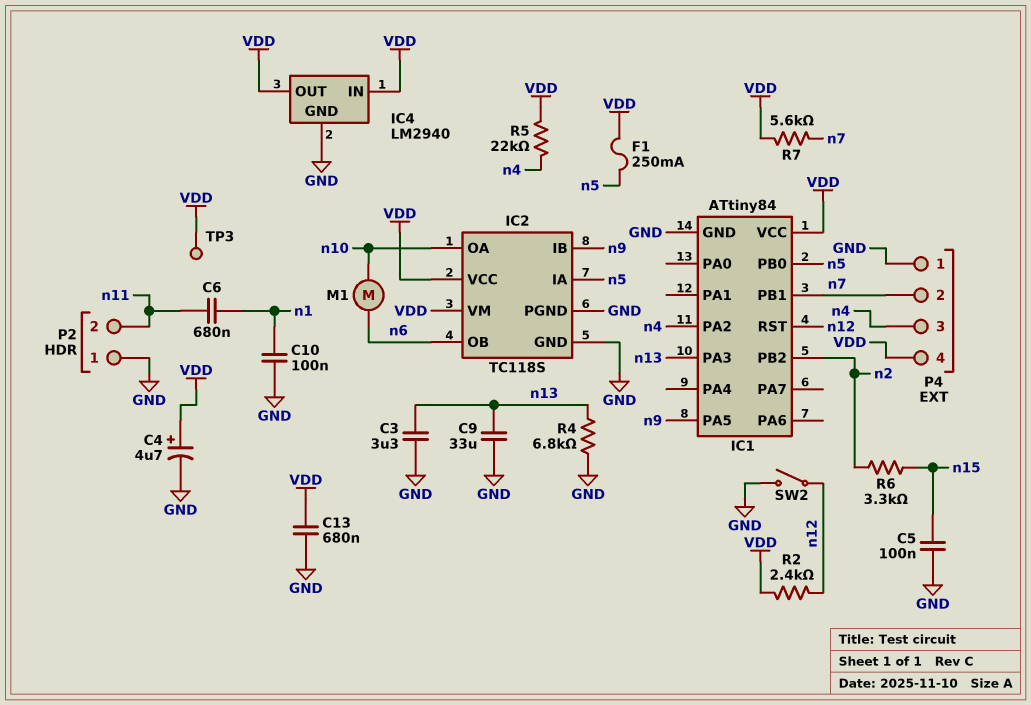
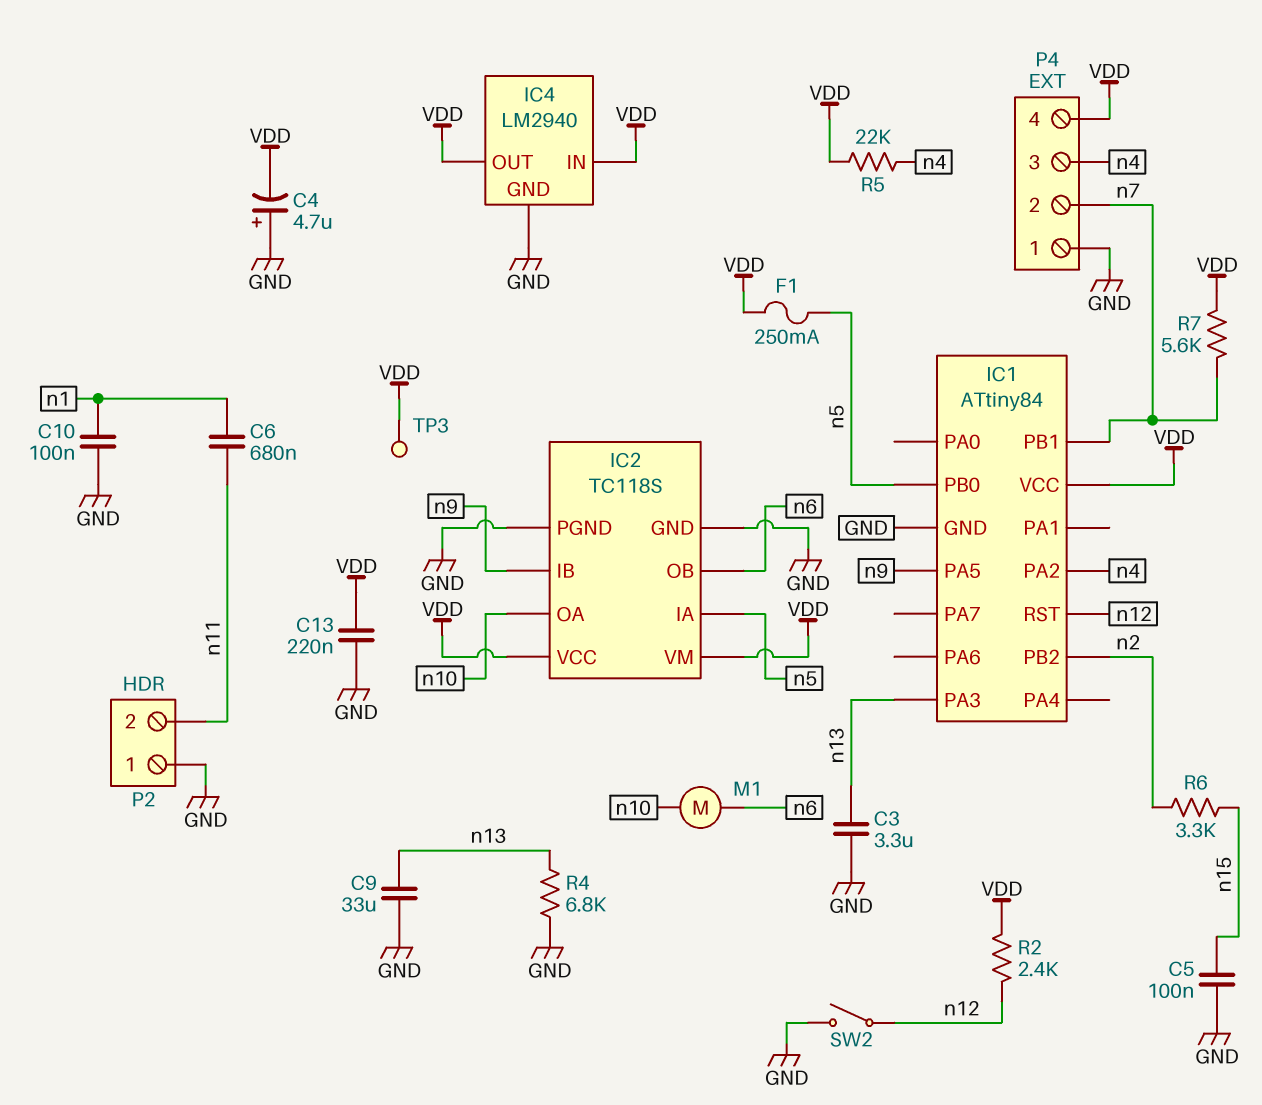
C4: 4.7uF (plus VDD, minus GND) -> 4.7uF (plus GND, minus VDD)
C13: 680nF (GND, VDD) -> 220nF (GND, VDD)

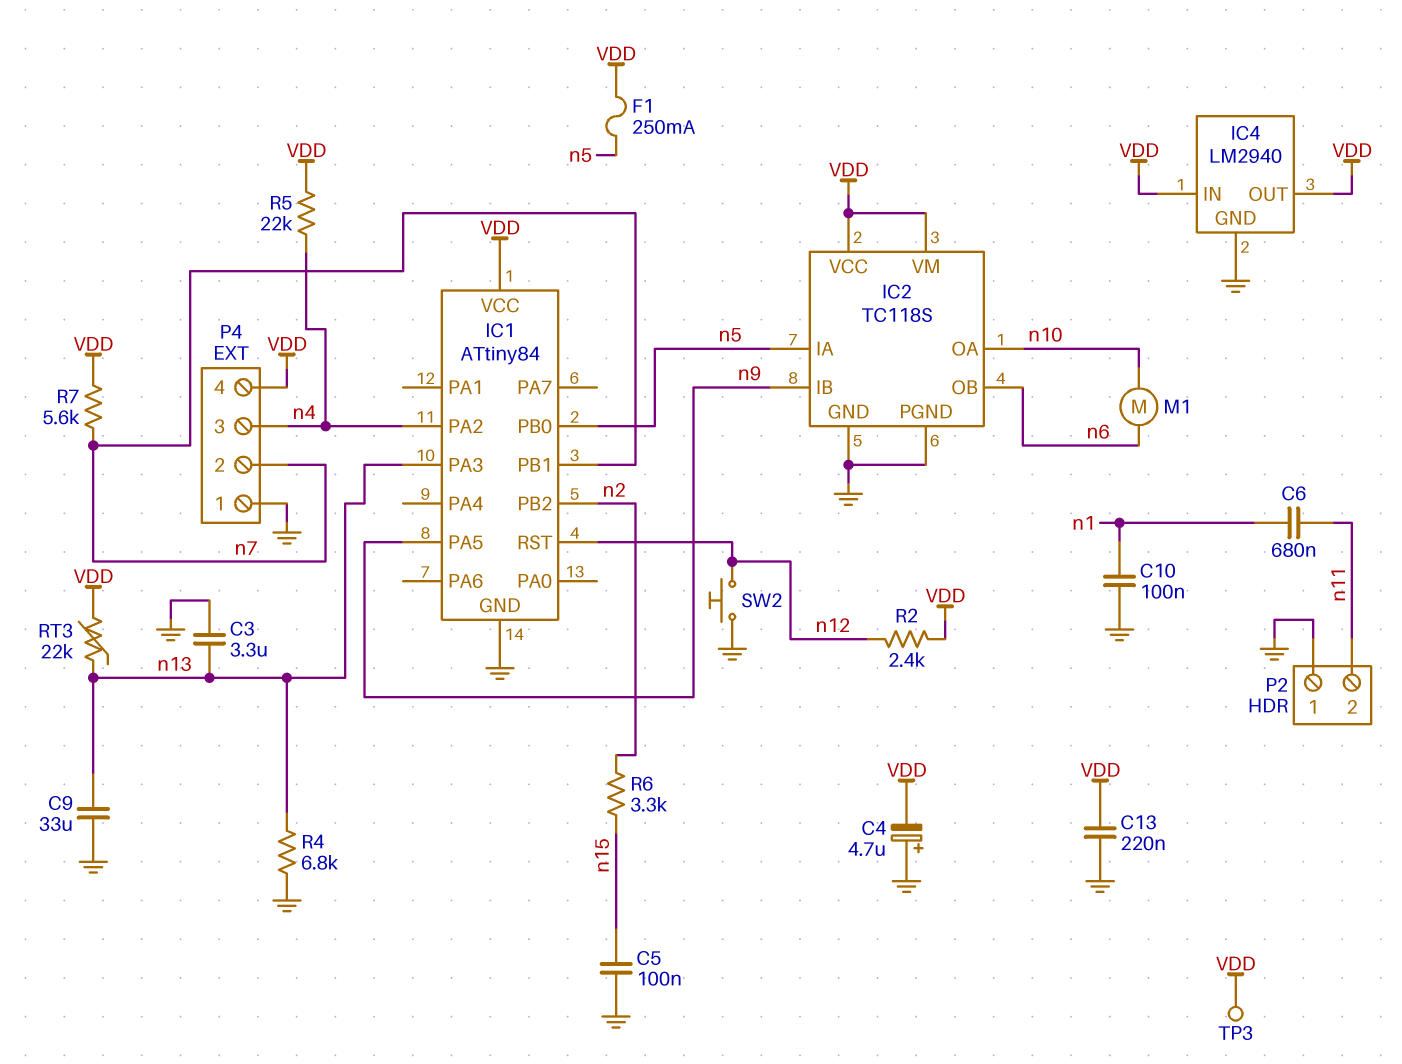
RT3: none -> 22k (VDD, n13)
SW2: switch (GND, n12) -> button (GND, n12)

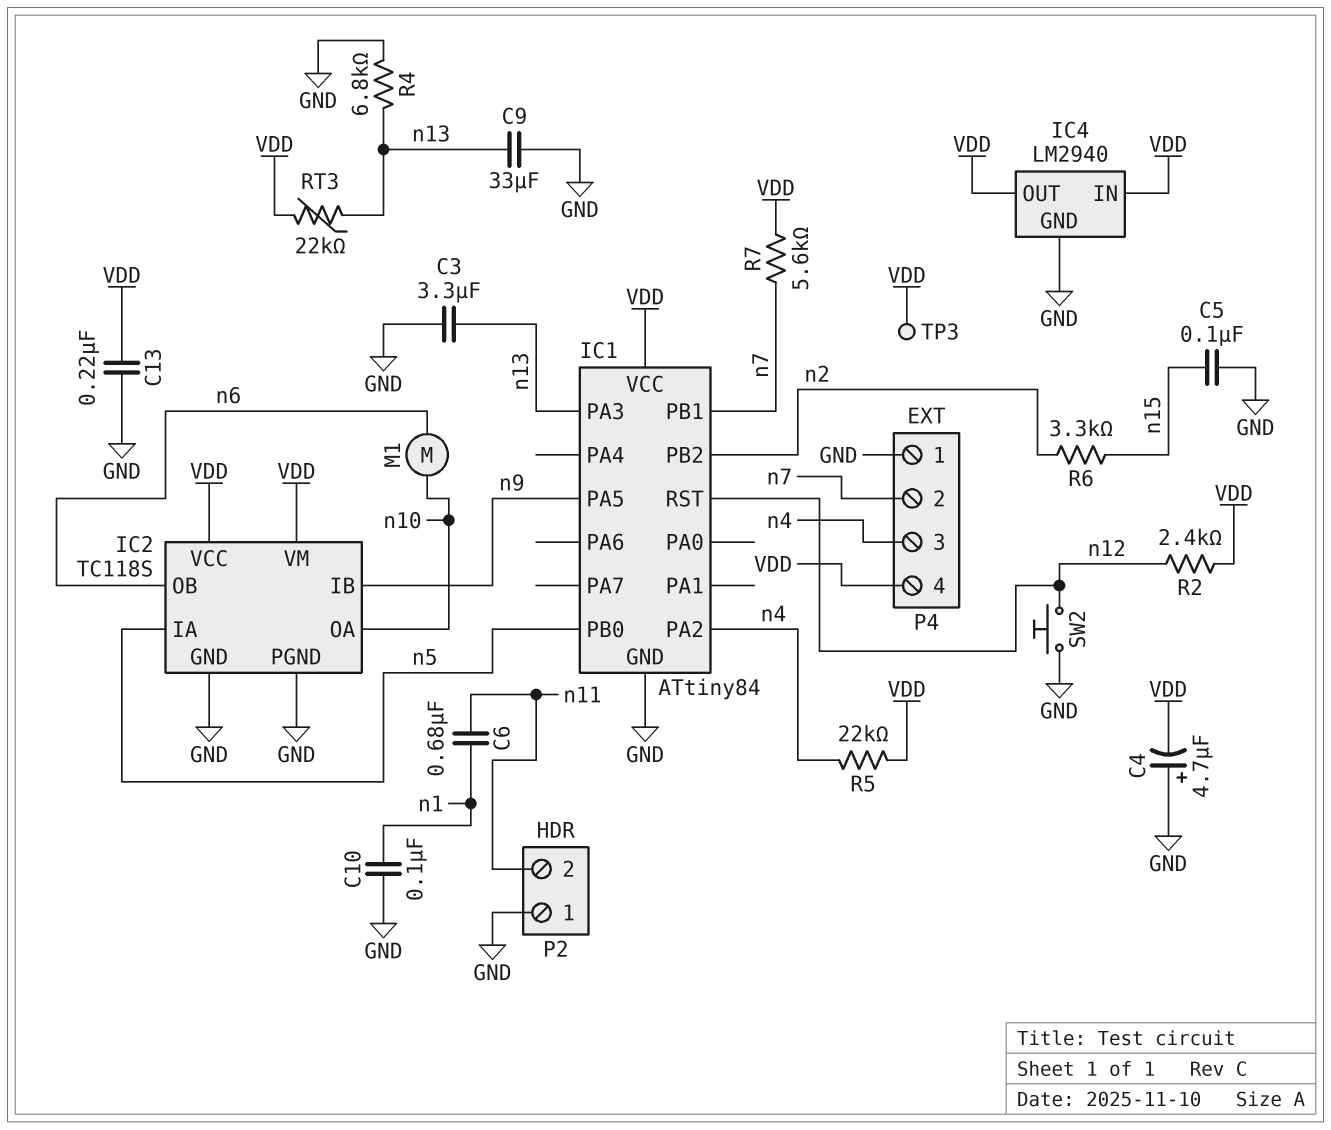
F1: 250mA (VDD, n5) -> none

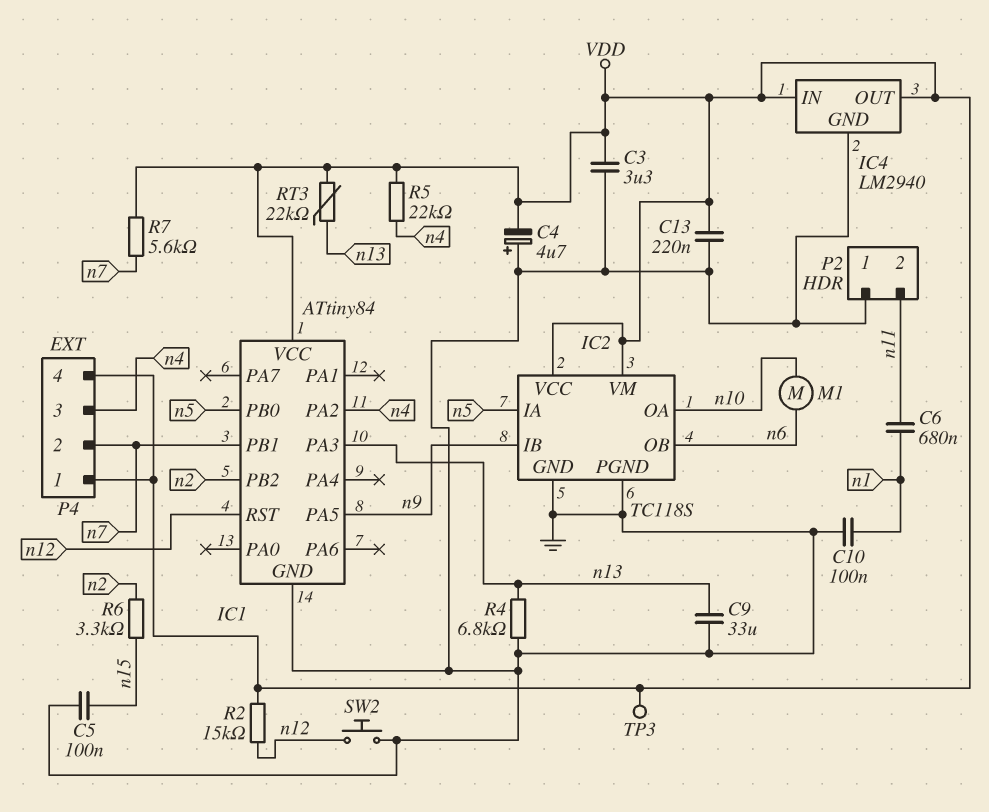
C3: 3.3uF (GND, n13) -> 3.3uF (GND, VDD)
P4 pin 1: GND -> VDD
R2: 2.4k (VDD, n12) -> 15k (VDD, n12)

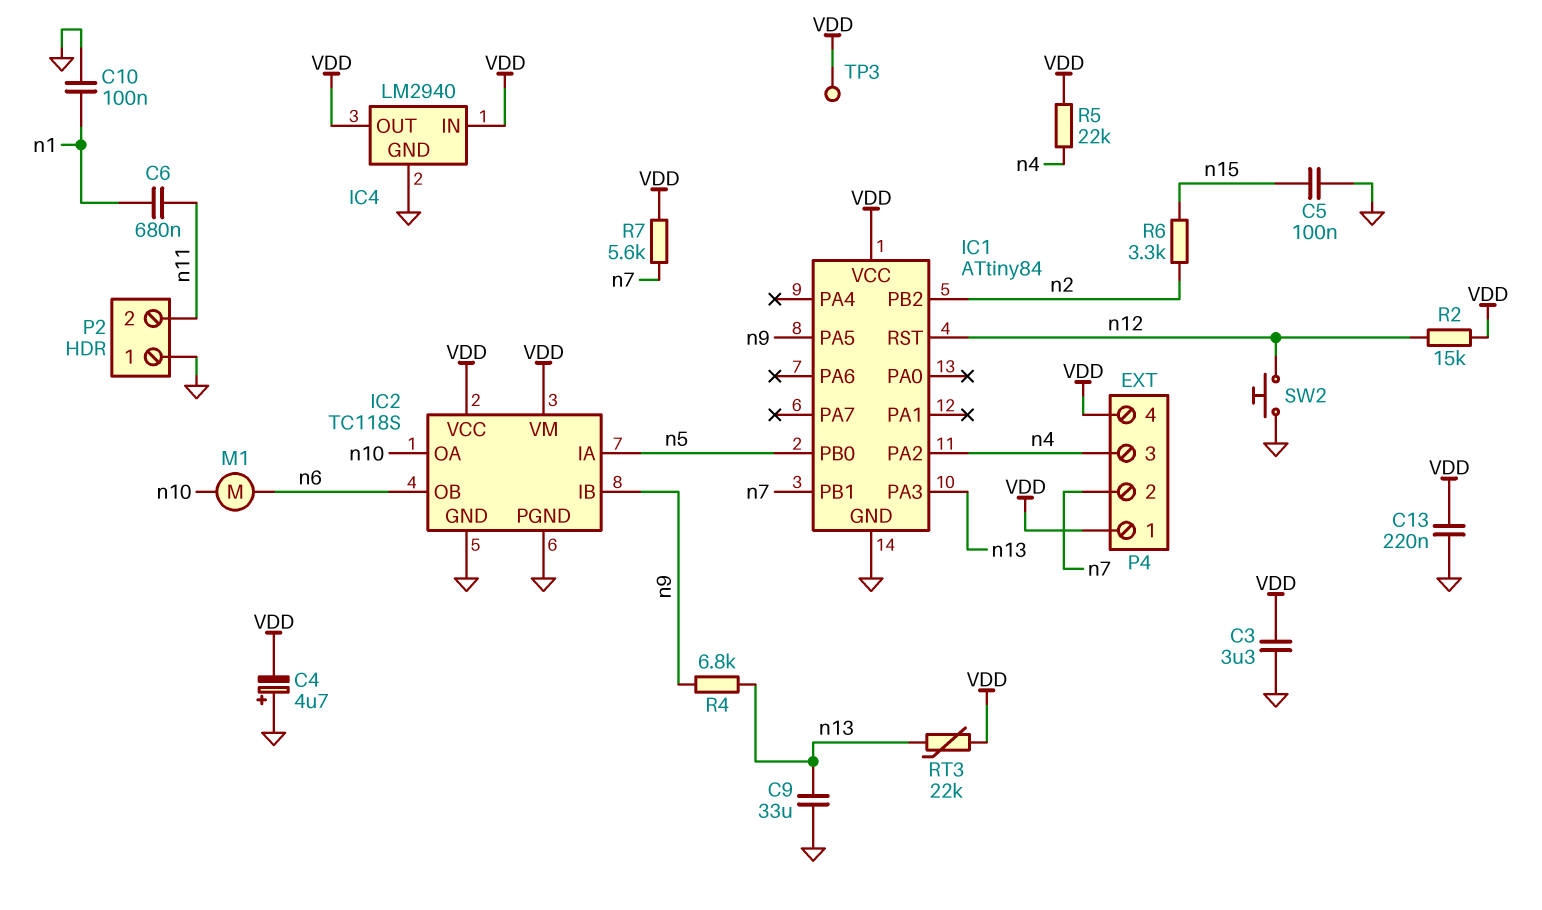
R4: 6.8k (GND, n13) -> 6.8k (n9, n13)

